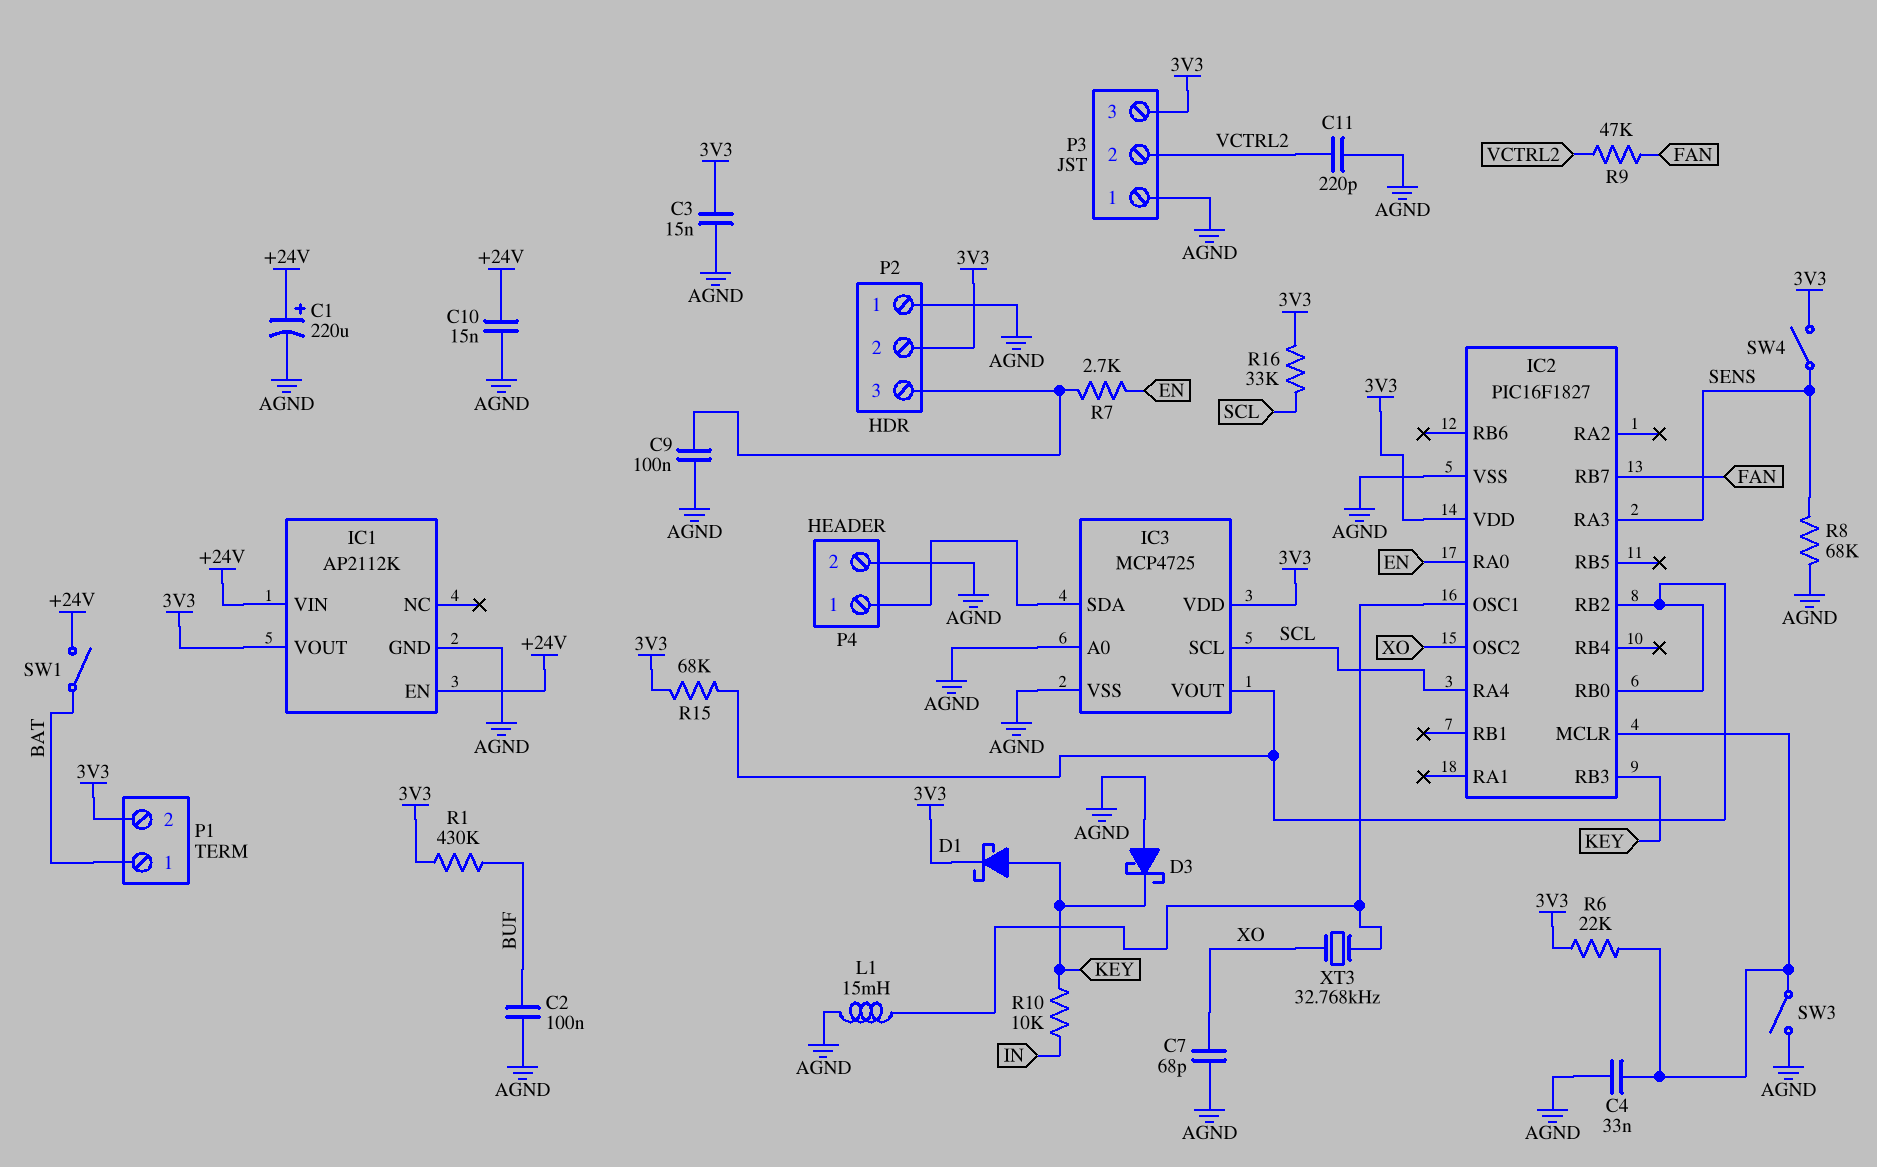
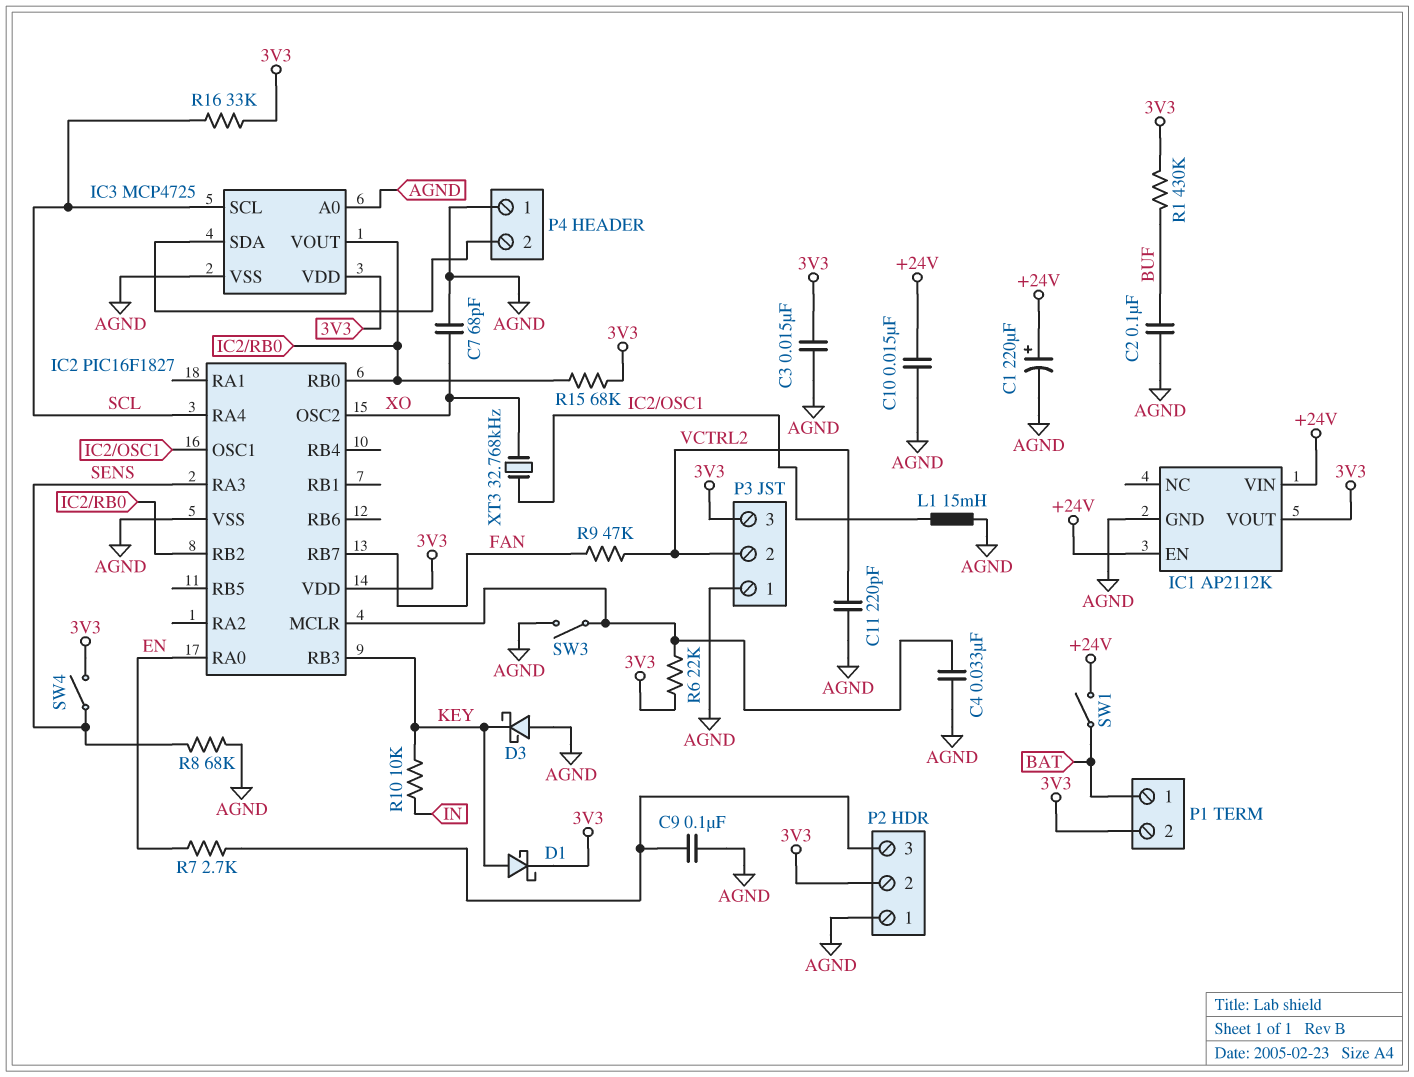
P4 pin 1: IC3/SDA -> AGND
P4 pin 2: AGND -> IC3/SDA

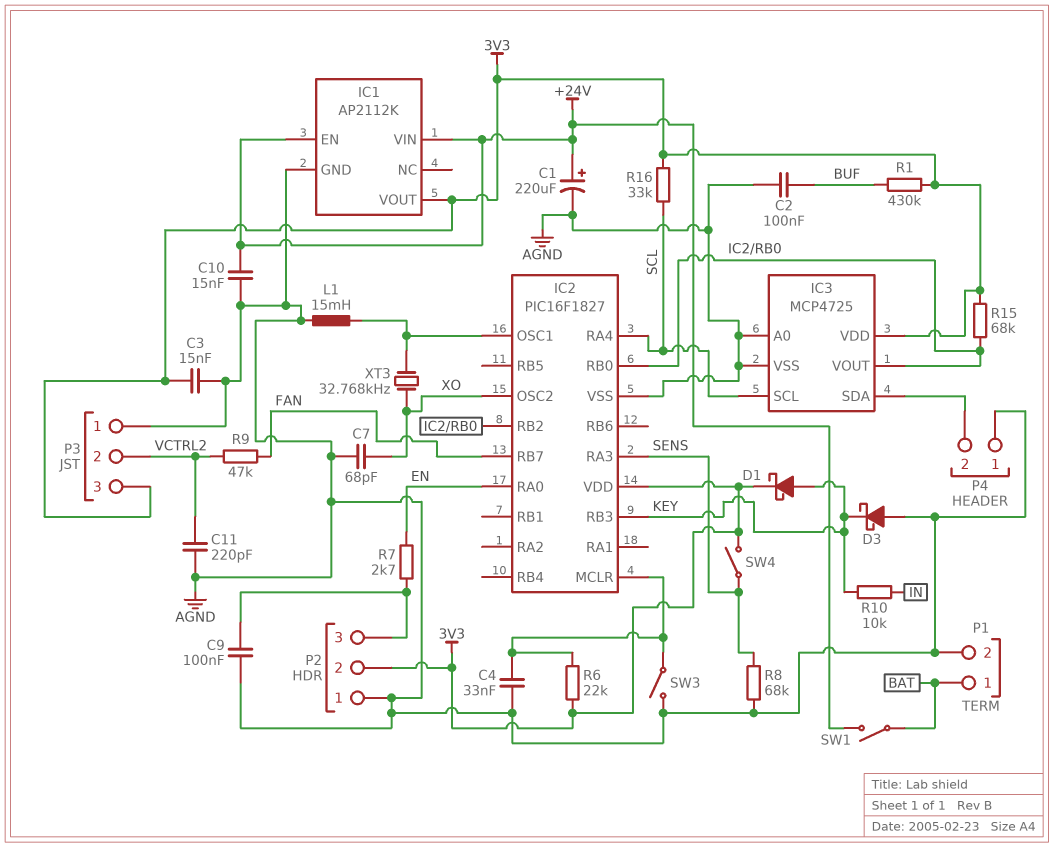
P1 pin 2: 3V3 -> AGND

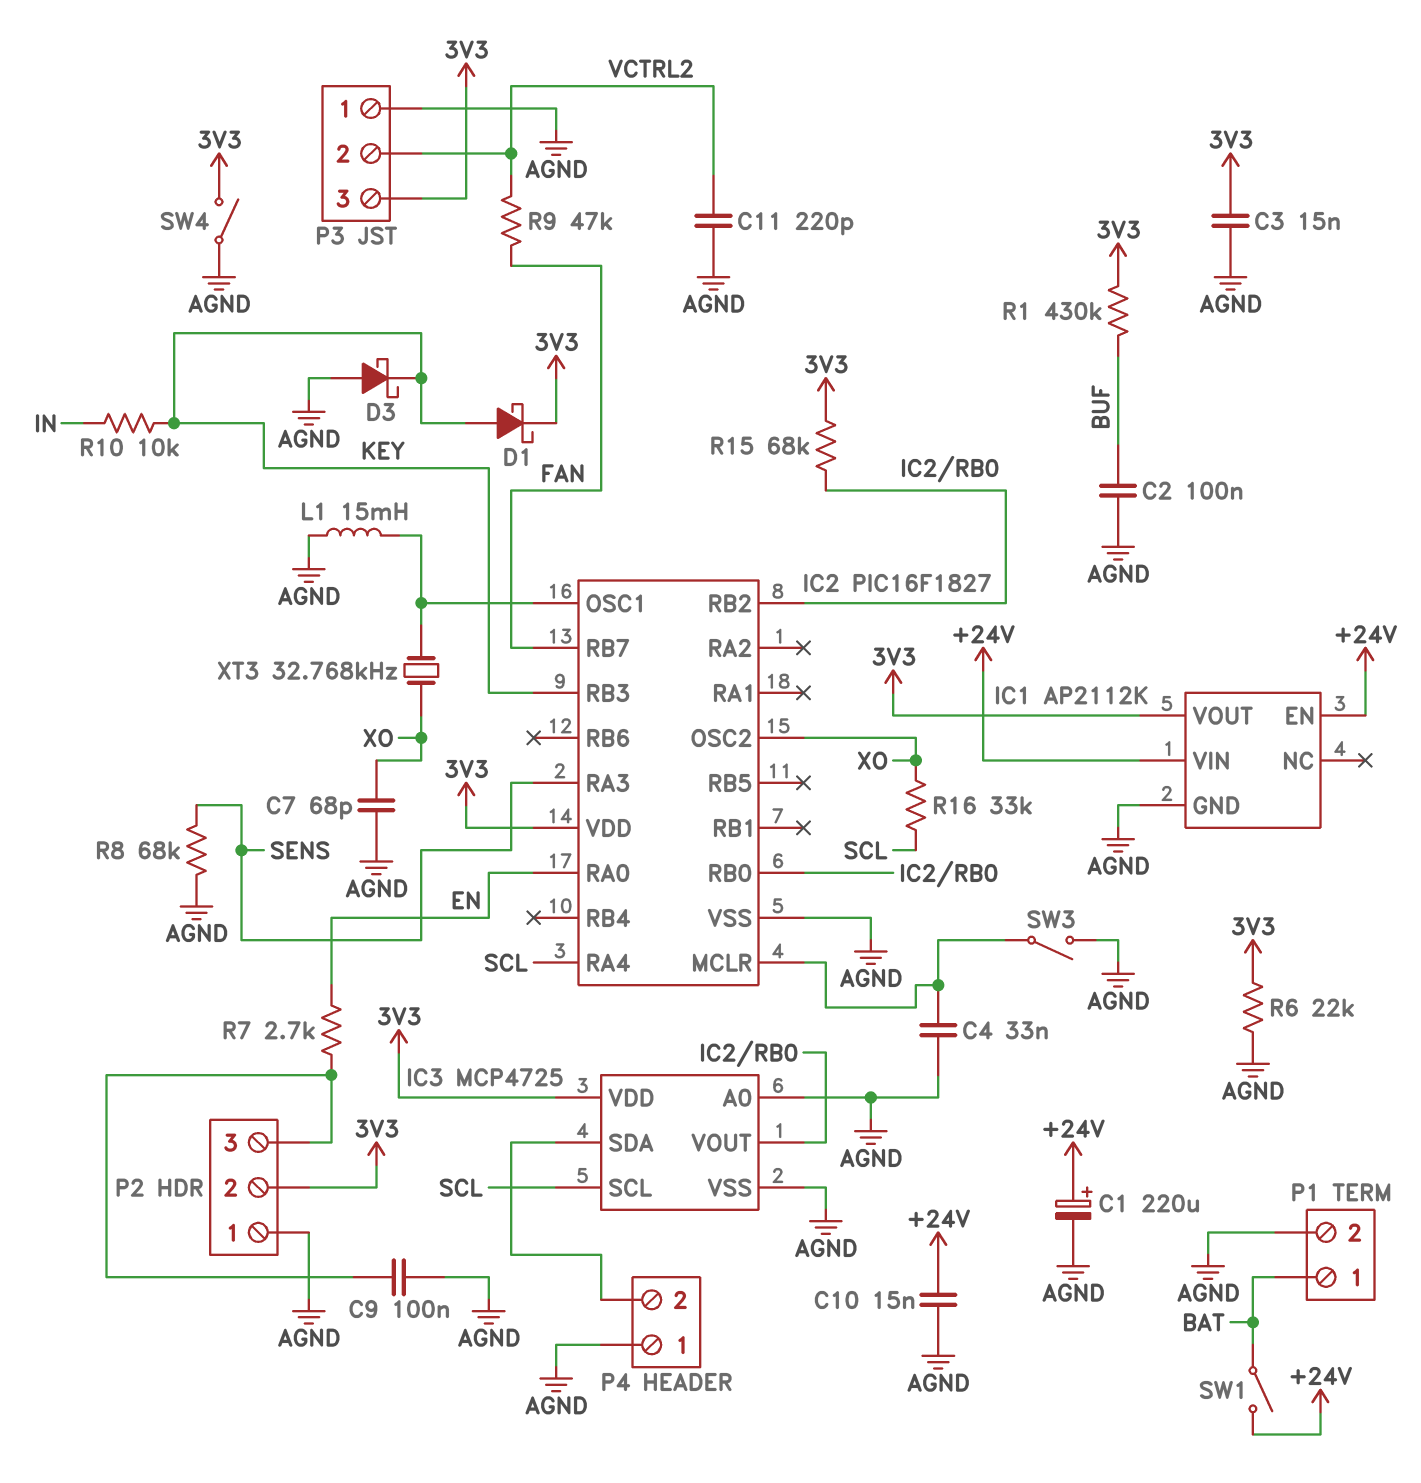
R6: 22k (3V3, IC2/MCLR) -> 22k (3V3, AGND)
R16: 33k (3V3, SCL) -> 33k (SCL, XO)
SW4: switch (3V3, SENS) -> switch (3V3, AGND)

